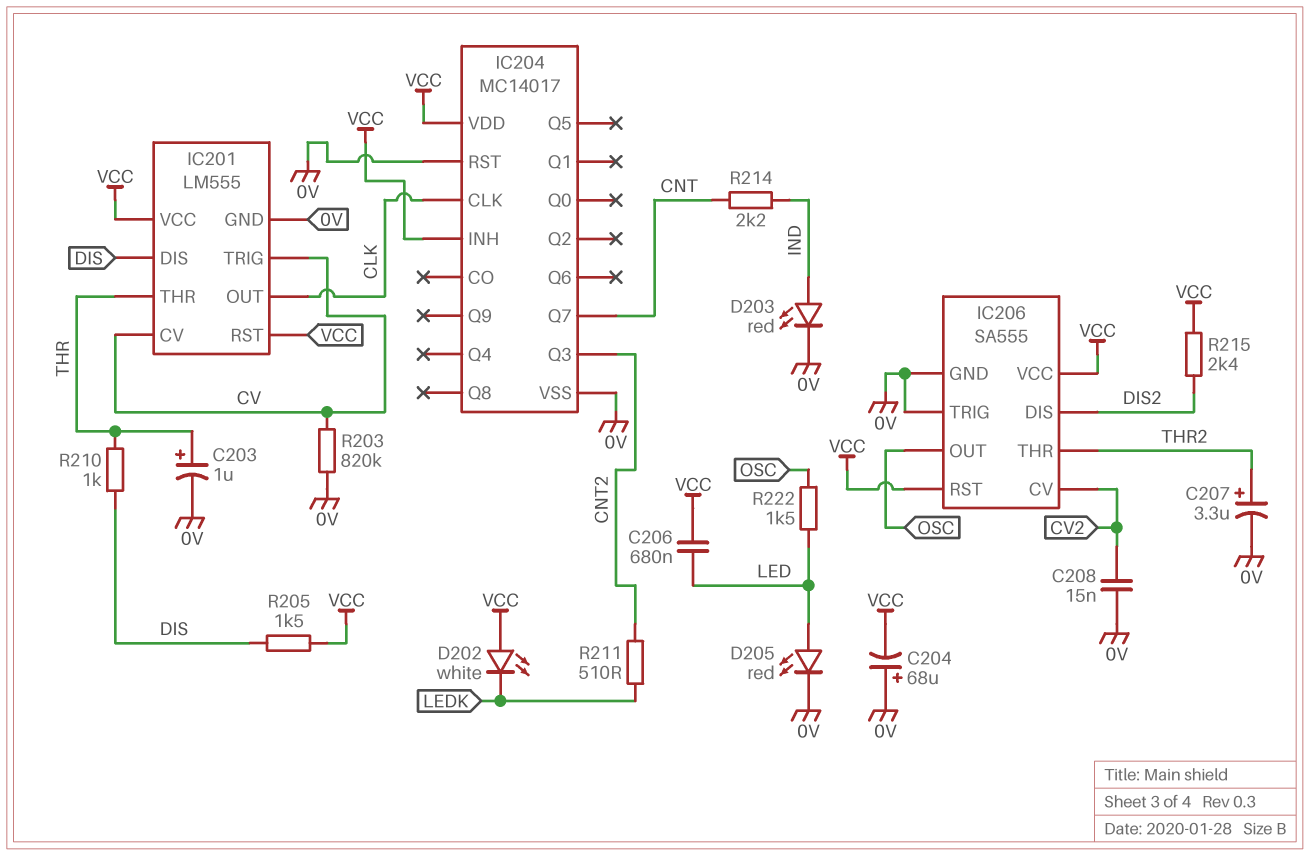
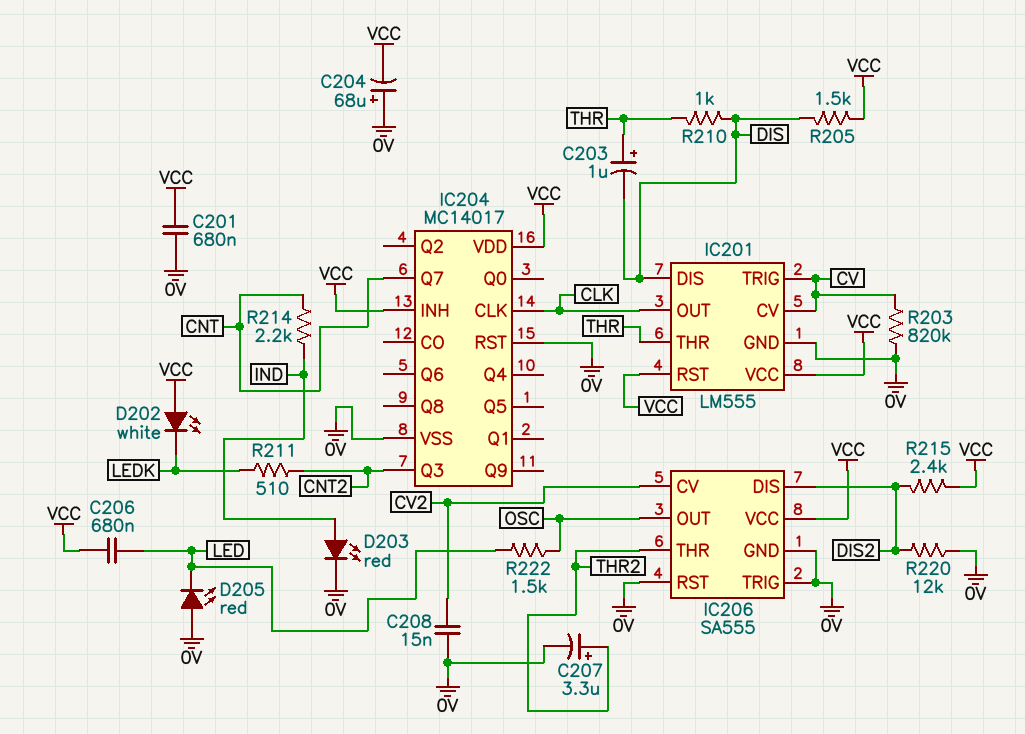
C201: none -> 680nF (0V, VCC)
C203: 1uF (plus THR, minus 0V) -> 1uF (plus THR, minus DIS)
D205: LED red (A LED, K 0V) -> LED red (A 0V, K LED)
IC206 pin RST: VCC -> 0V
R220: none -> 12k (0V, DIS2)

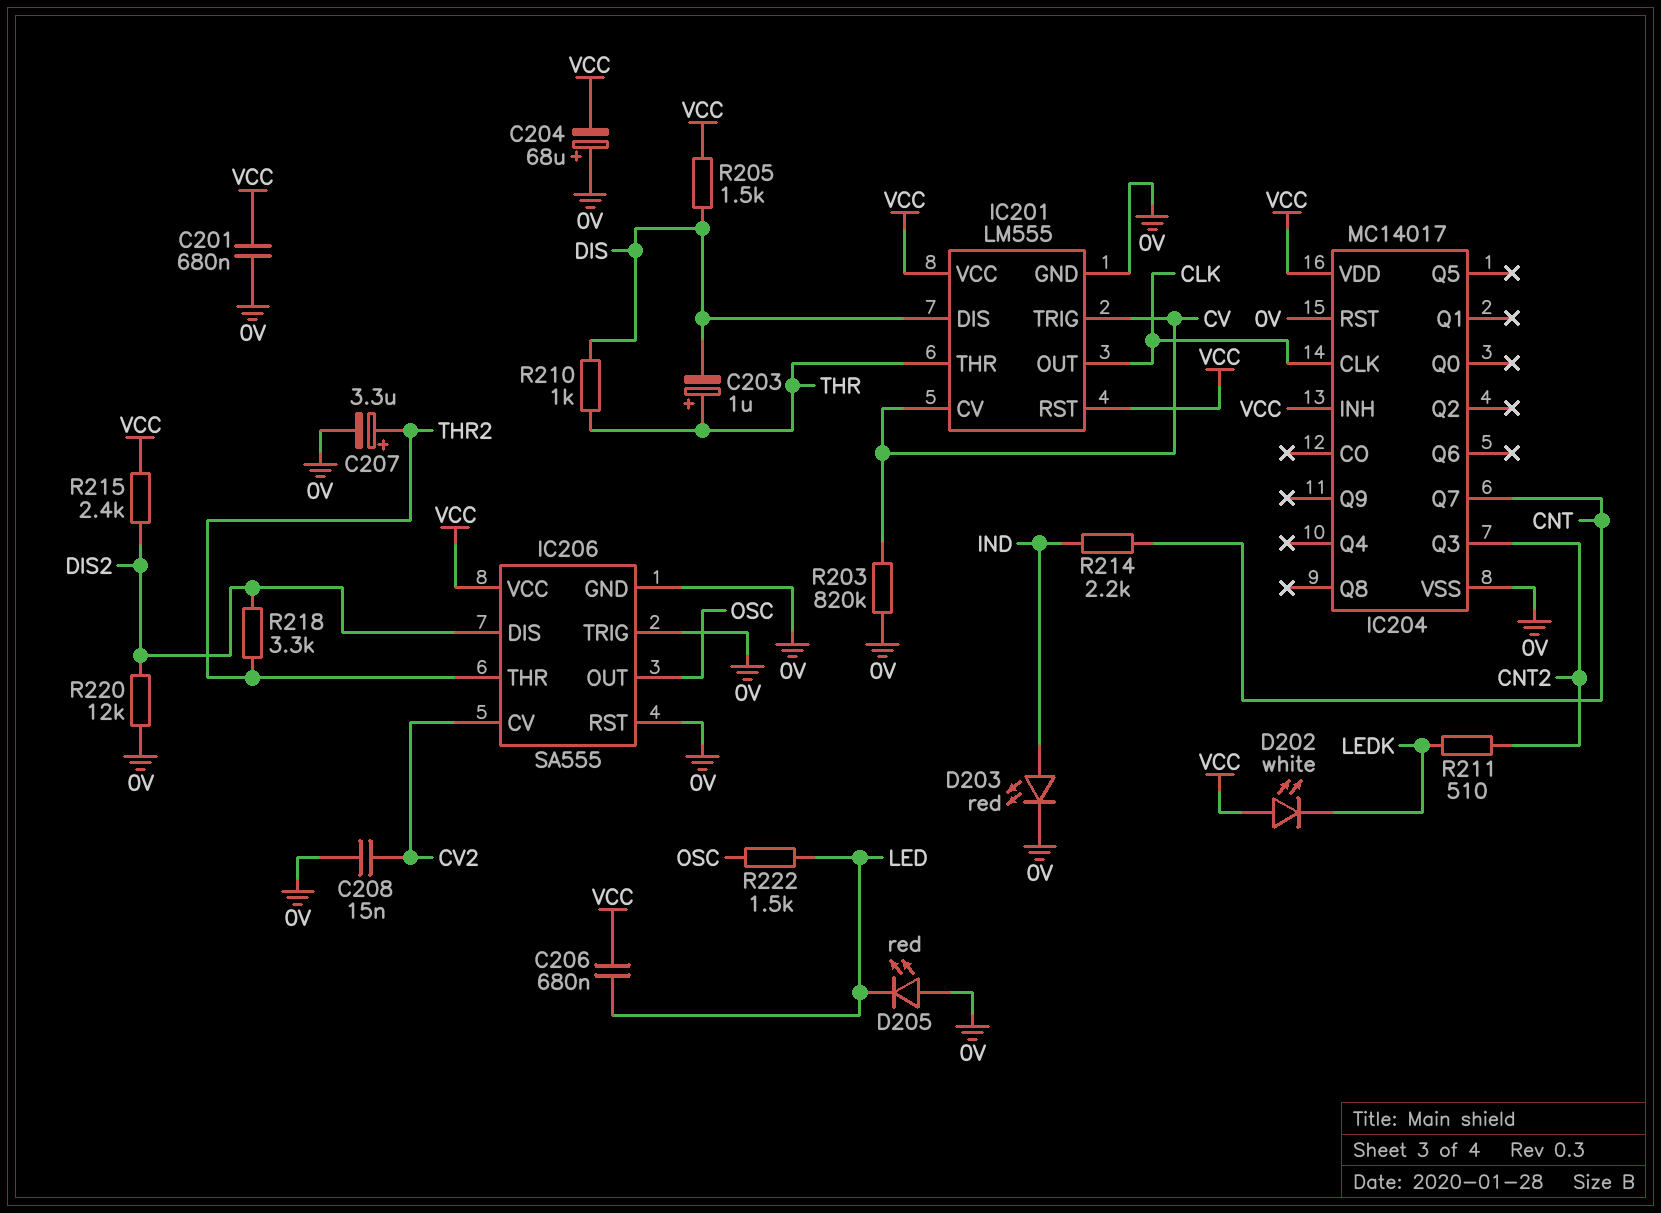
R218: none -> 3.3k (DIS2, THR2)

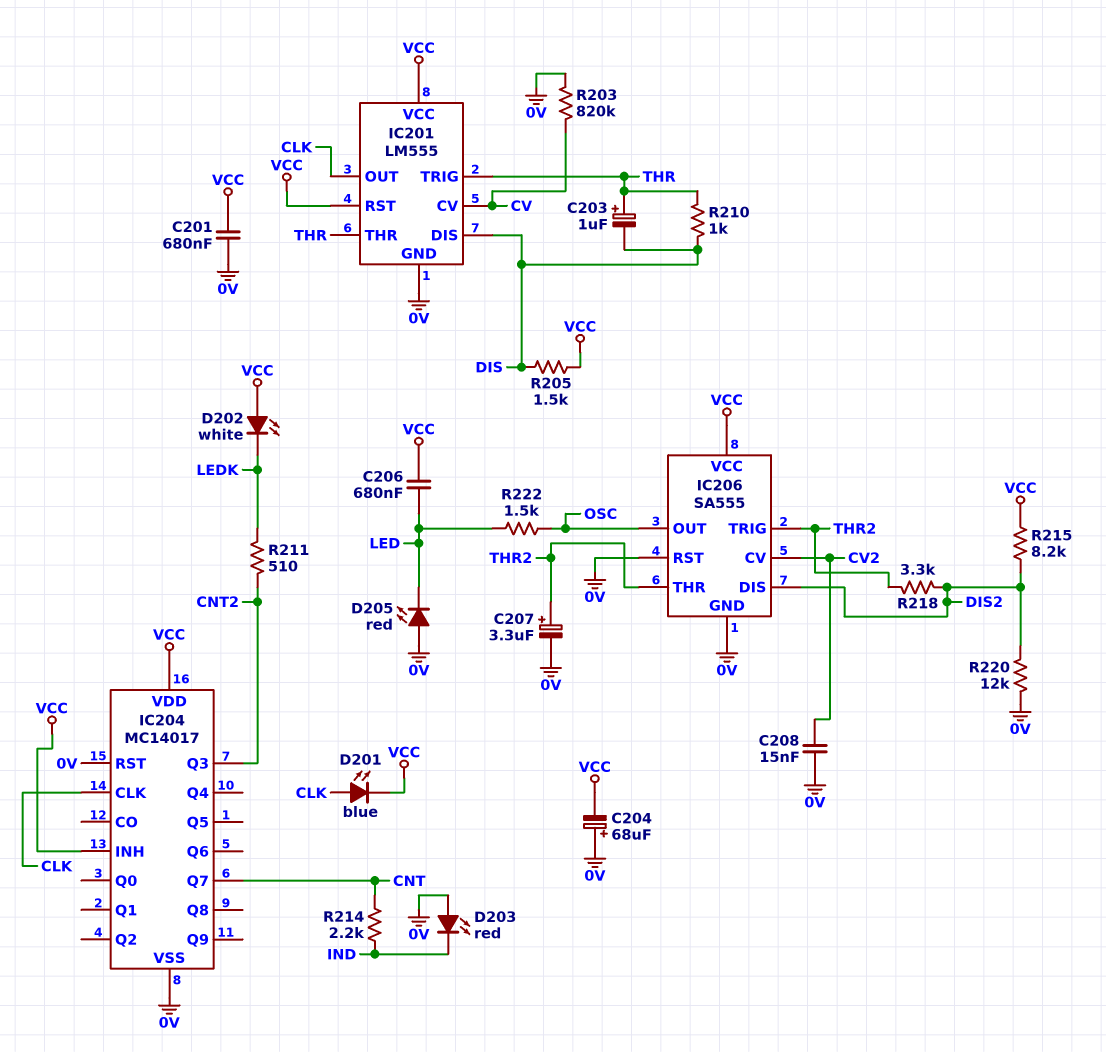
D201: none -> LED blue (A CLK, K VCC)
D203: LED red (A IND, K 0V) -> LED red (A 0V, K IND)
IC201 pin TRIG: CV -> THR
IC206 pin TRIG: 0V -> THR2
R215: 2.4k (DIS2, VCC) -> 8.2k (DIS2, VCC)

